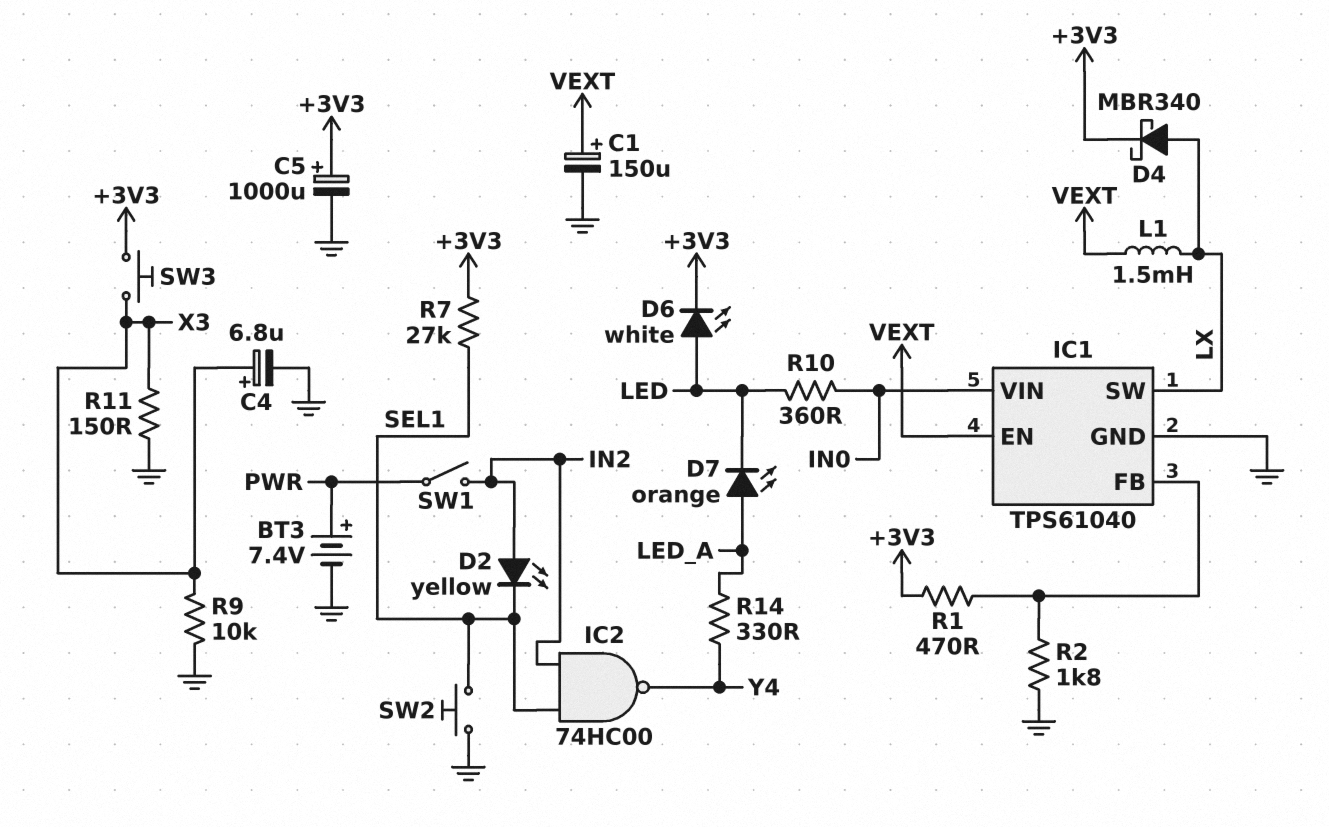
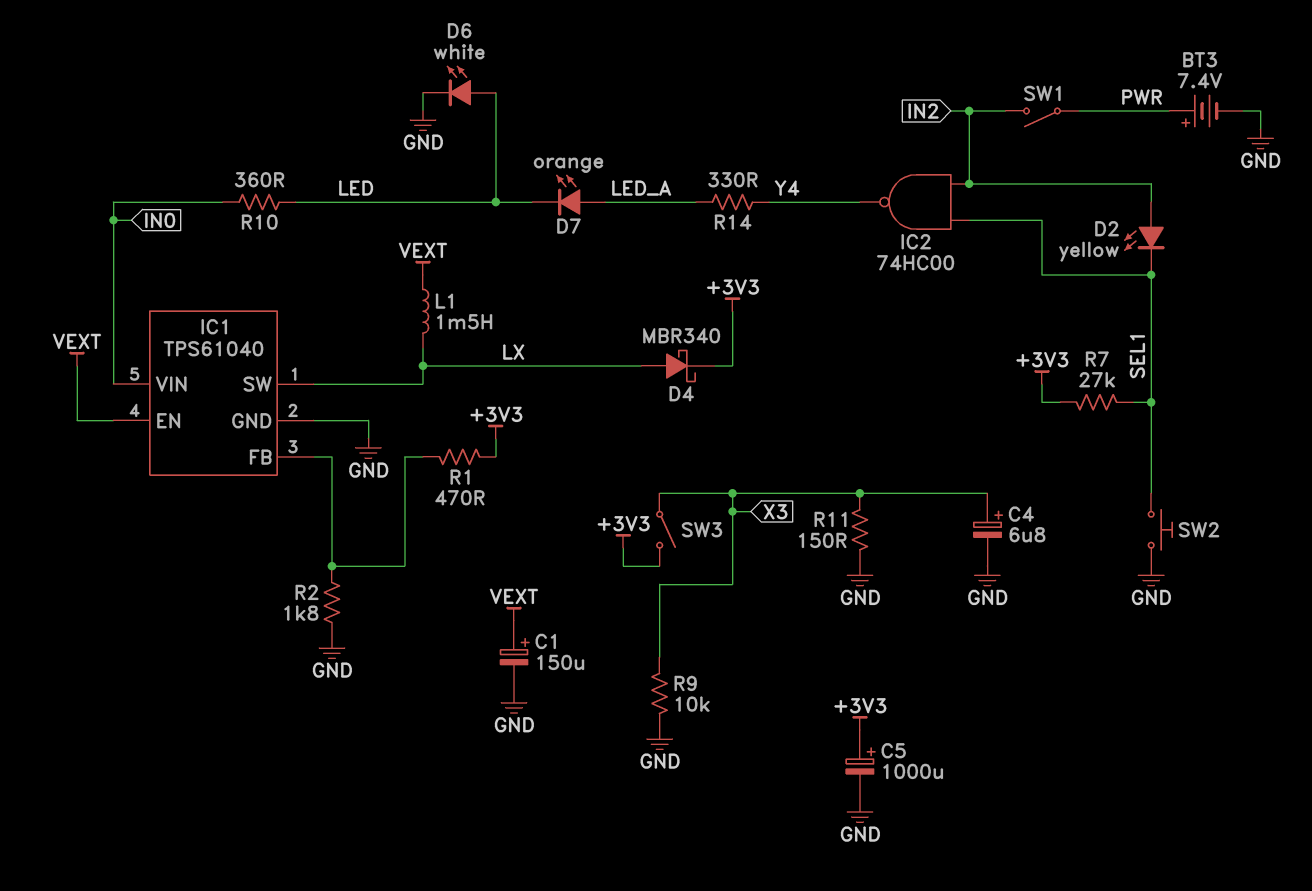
D6: LED white (A LED, K +3V3) -> LED white (A LED, K GND)
SW3: button (+3V3, X3) -> switch (+3V3, X3)

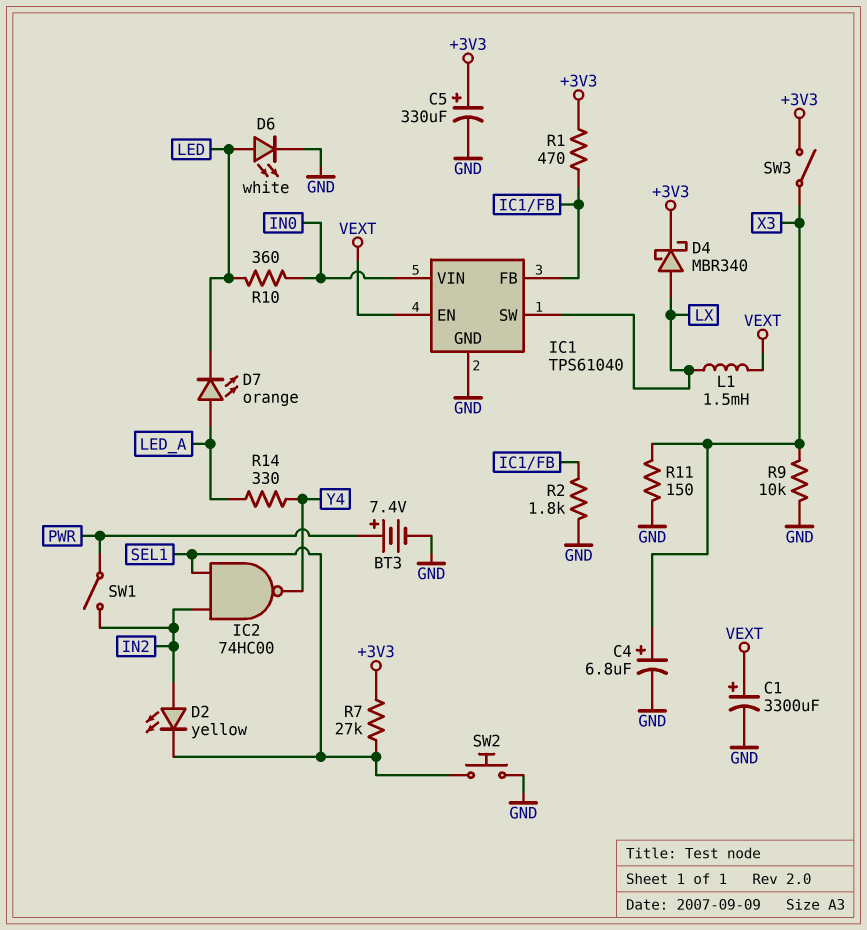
C1: 150uF (plus VEXT, minus GND) -> 3300uF (plus VEXT, minus GND)
C5: 1000uF (plus +3V3, minus GND) -> 330uF (plus +3V3, minus GND)

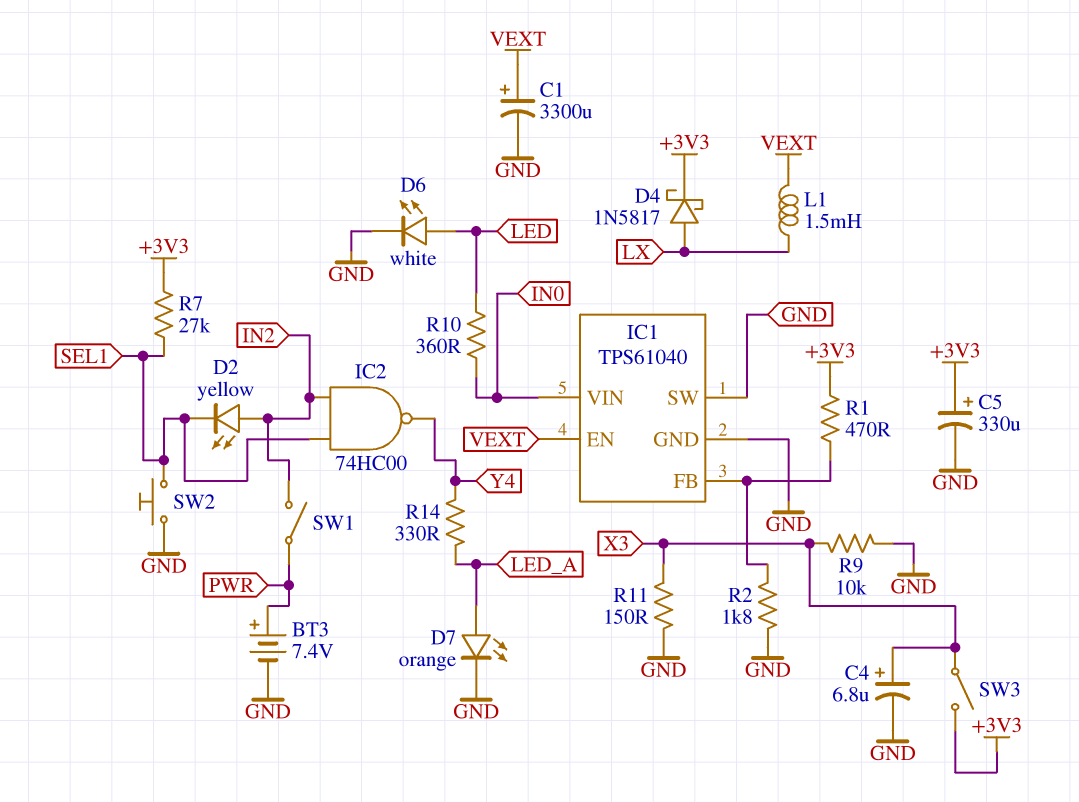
D4: schottky MBR340 (A LX, K +3V3) -> schottky 1N5817 (A LX, K +3V3)
D7: LED orange (A LED_A, K LED) -> LED orange (A LED_A, K GND)
IC1 pin SW: LX -> GND

